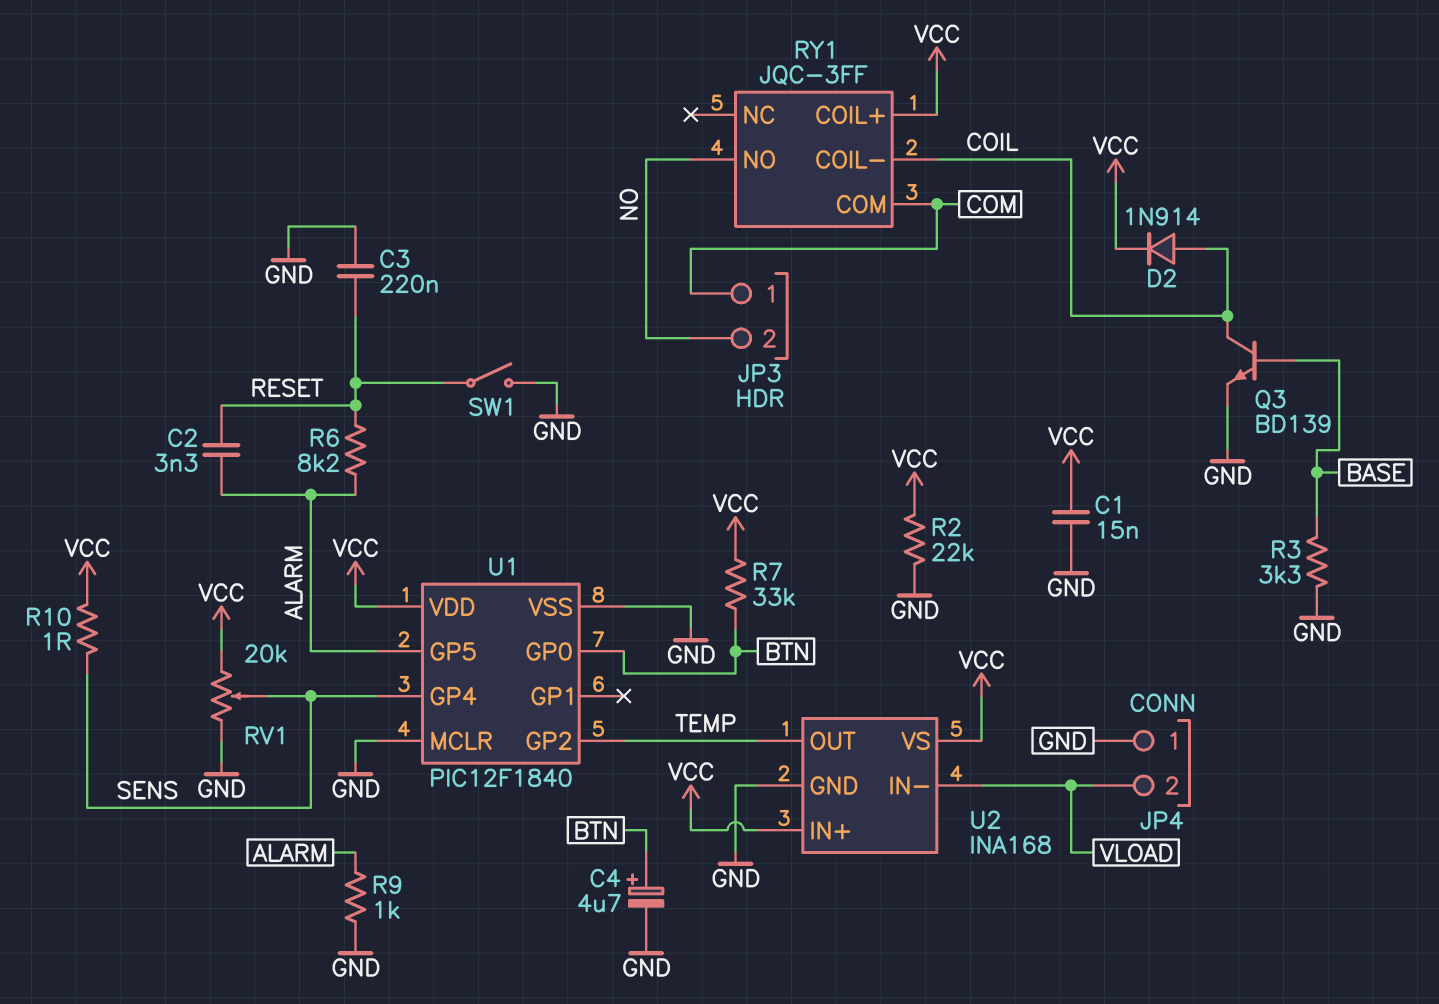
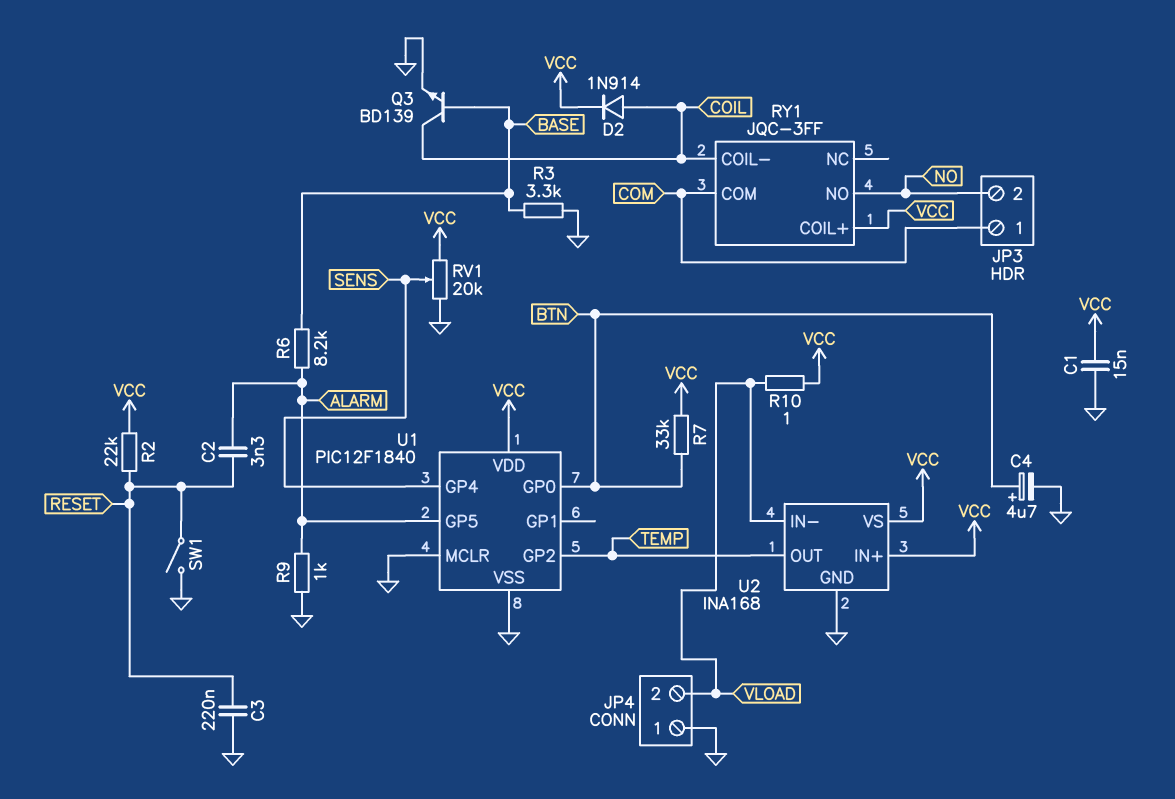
R2: 22k (GND, VCC) -> 22k (RESET, VCC)
R6: 8.2k (ALARM, RESET) -> 8.2k (ALARM, BASE)
R10: 1 (SENS, VCC) -> 1 (VCC, VLOAD)

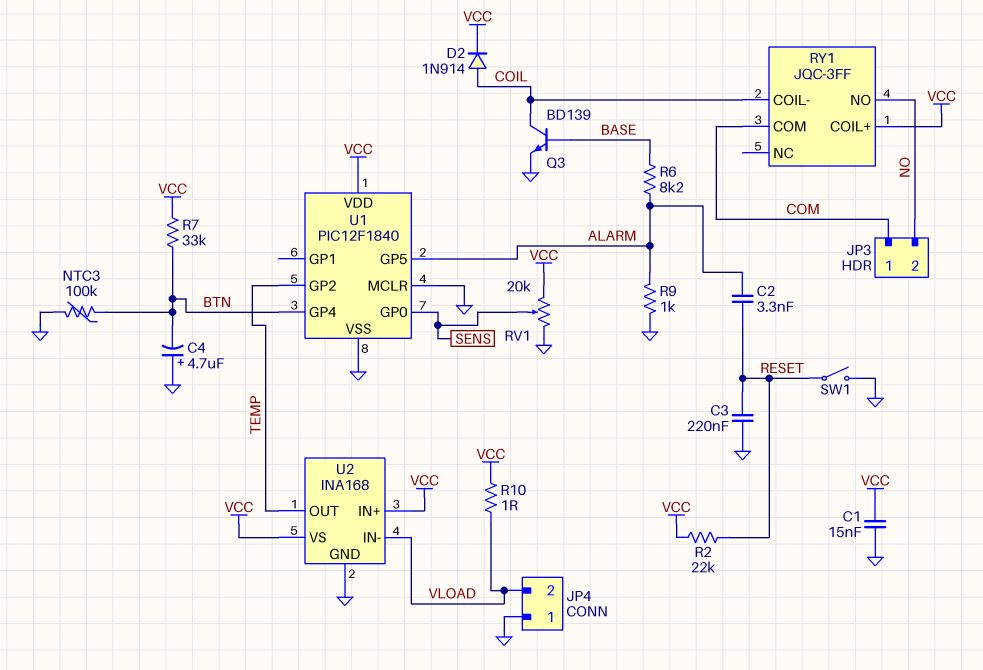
C4: 4.7uF (plus BTN, minus GND) -> 4.7uF (plus GND, minus BTN)
NTC3: none -> 100k (BTN, GND)
R3: 3.3k (BASE, GND) -> none
U1 pin GP0: BTN -> SENS
U1 pin GP4: SENS -> BTN

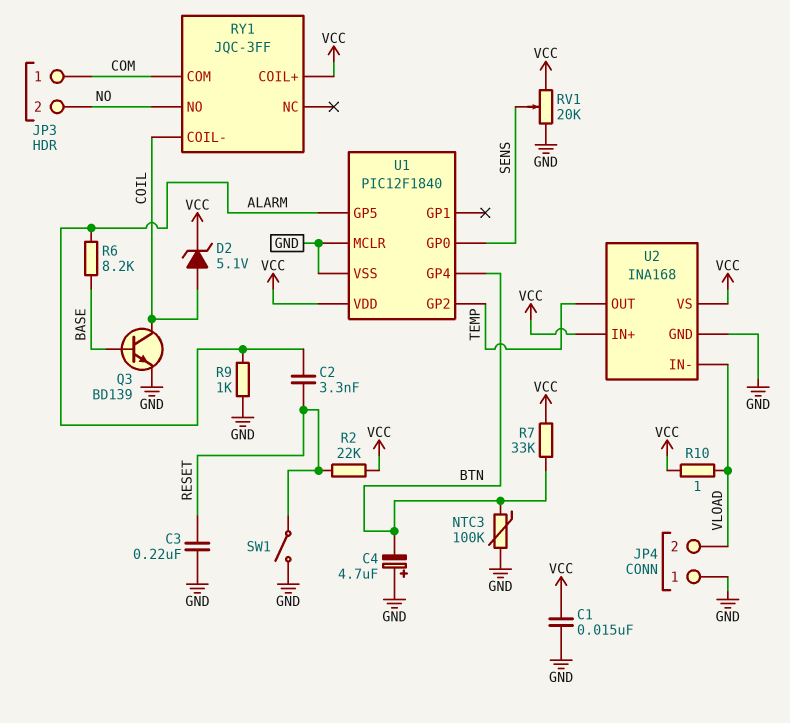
D2: diode 1N914 (A COIL, K VCC) -> zener 5.1V (A COIL, K VCC)

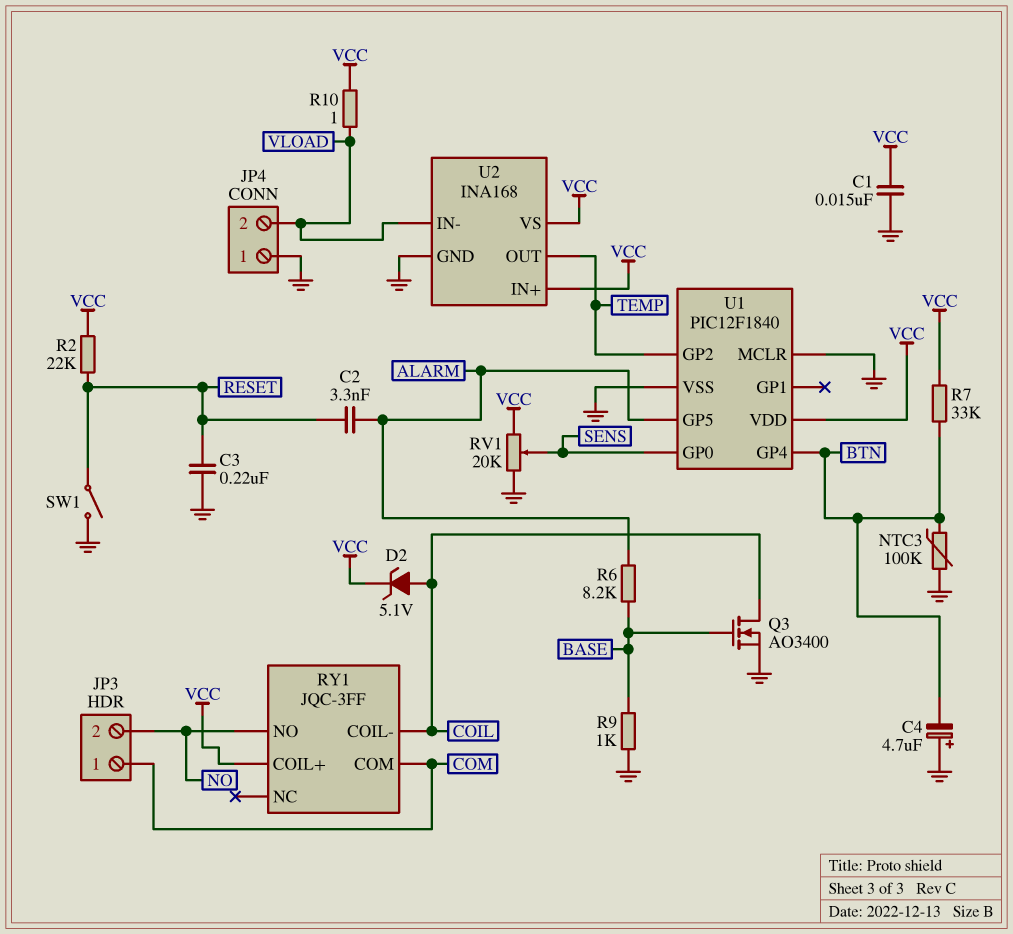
Q3: NPN BD139 (B BASE, C COIL, E GND) -> NMOS AO3400 (G BASE, D COIL, S GND)
R9: 1k (ALARM, GND) -> 1k (BASE, GND)

